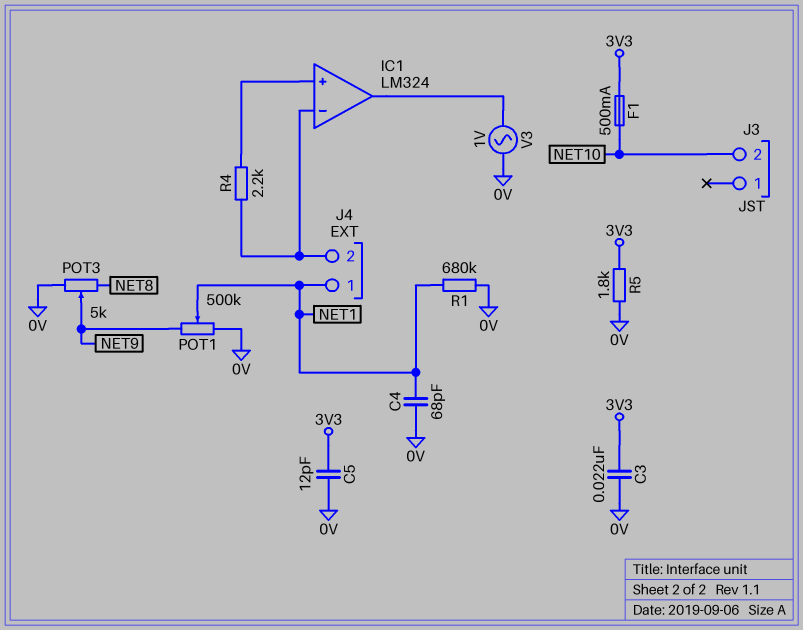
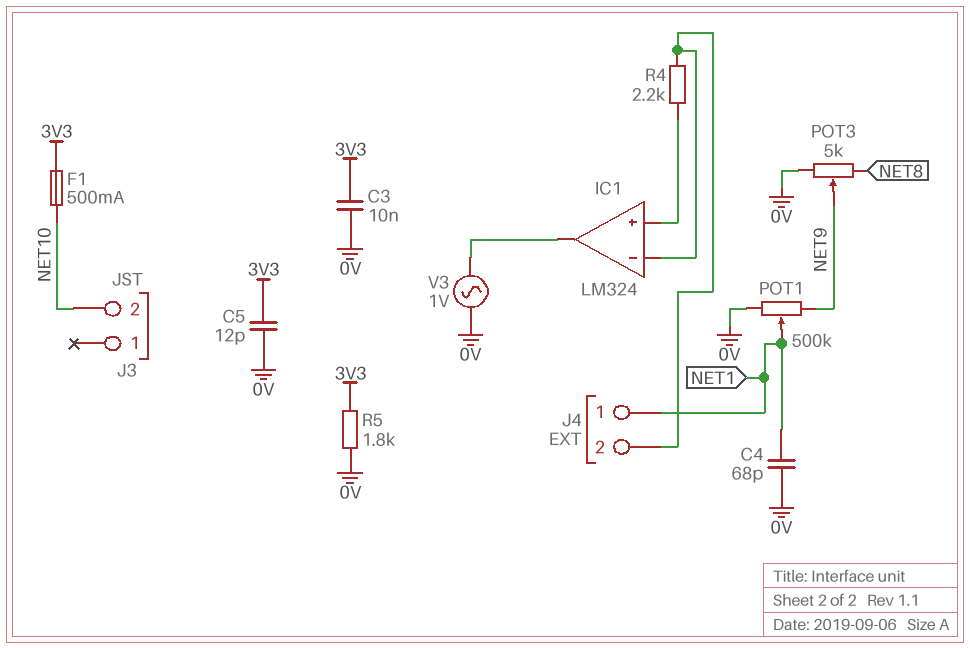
C3: 22nF (0V, 3V3) -> 10nF (0V, 3V3)
R1: 680k (0V, NET1) -> none

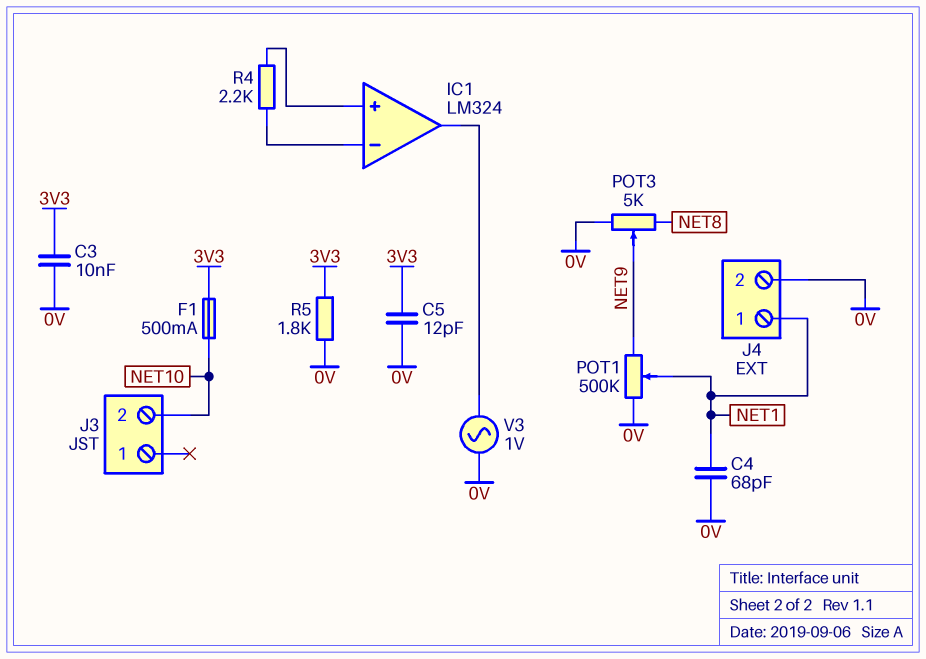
J4 pin 2: IC1/in- -> 0V

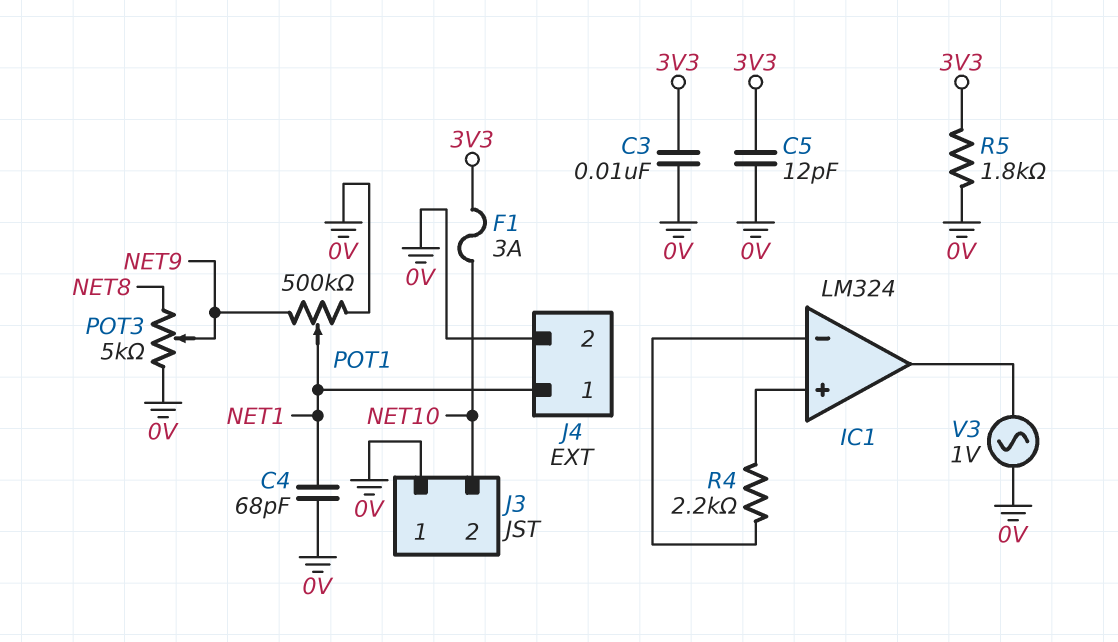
F1: 500mA (3V3, NET10) -> 3A (3V3, NET10)
J3 pin 1: none -> 0V

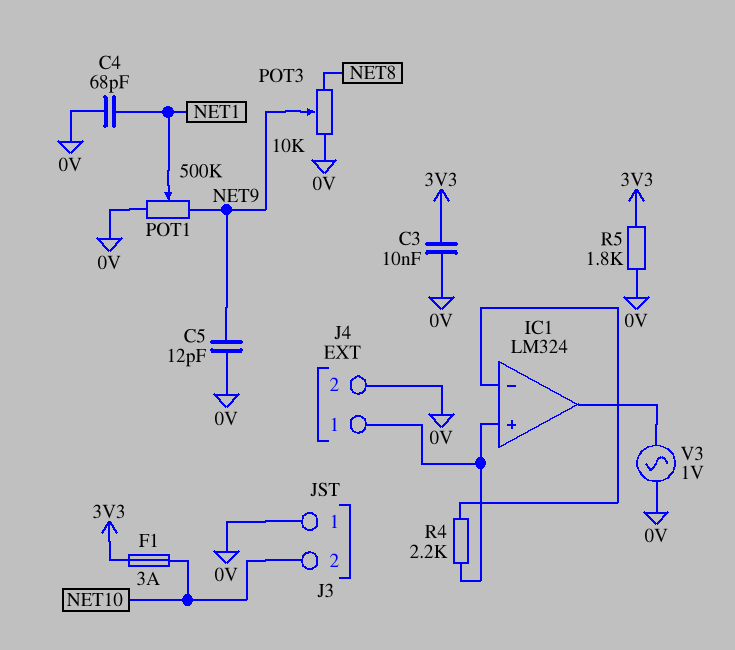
C5: 12pF (0V, 3V3) -> 12pF (0V, NET9)
J4 pin 1: NET1 -> IC1/in+
POT3: 5k (0V, NET8, wiper NET9) -> 10k (0V, NET8, wiper NET9)

